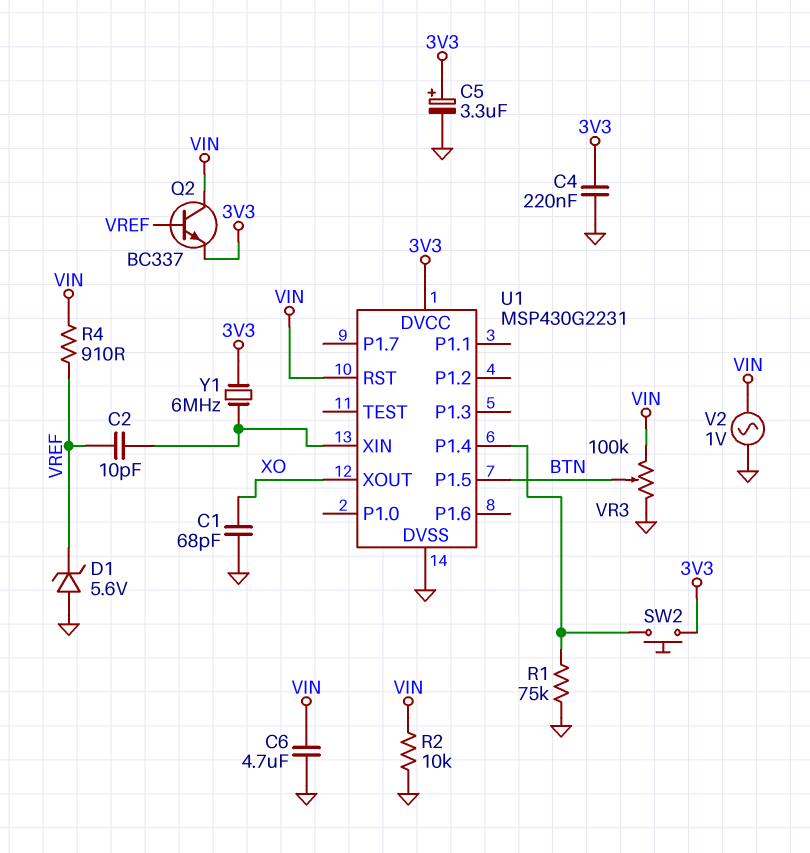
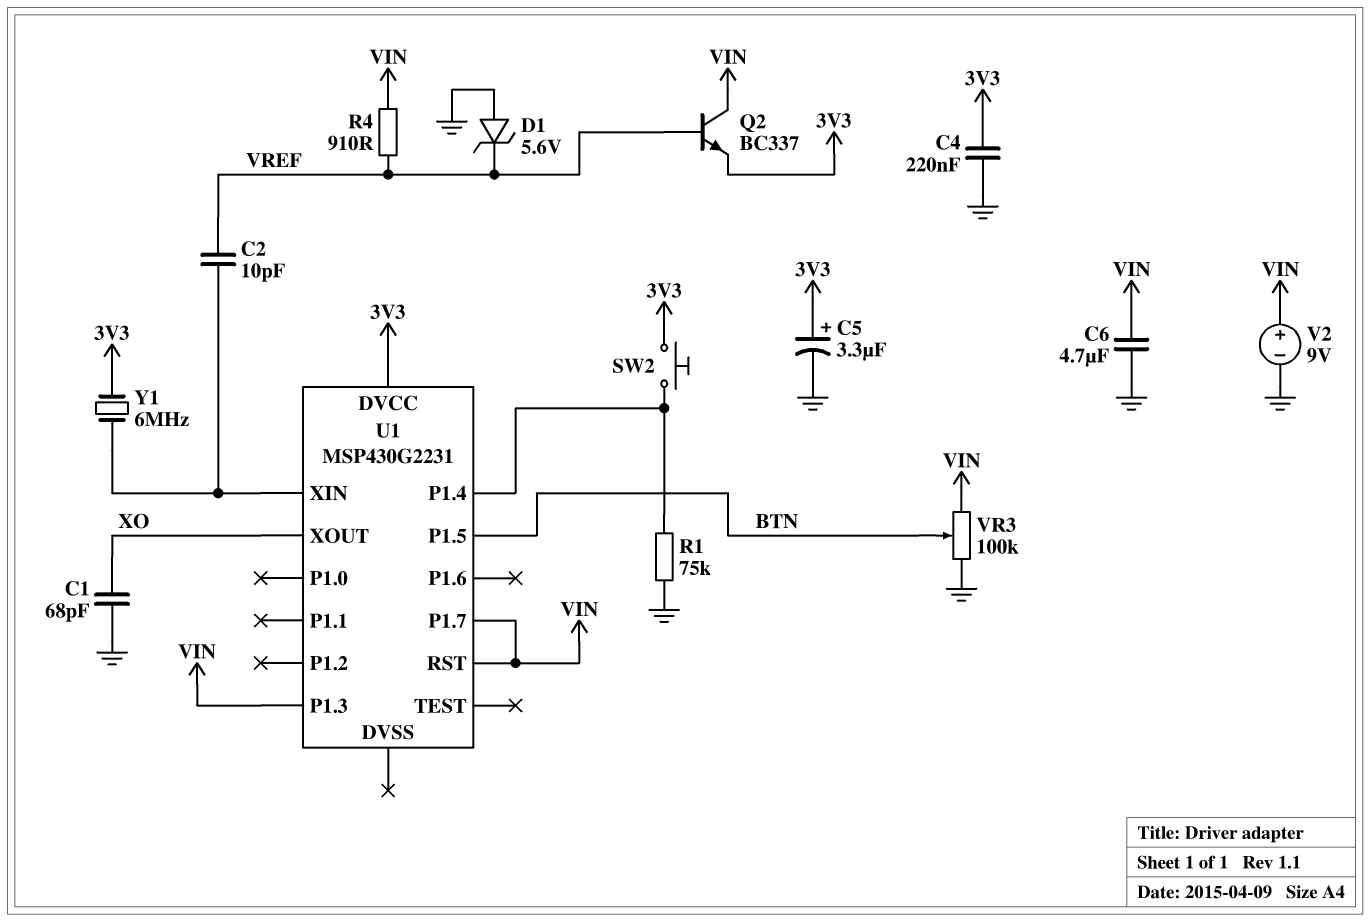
R2: 10k (GND, VIN) -> none
U1 pin DVSS: GND -> none
U1 pin P1.3: none -> VIN
U1 pin P1.7: none -> VIN
V2: AC 1V (GND, VIN) -> 9V (plus VIN, minus GND)

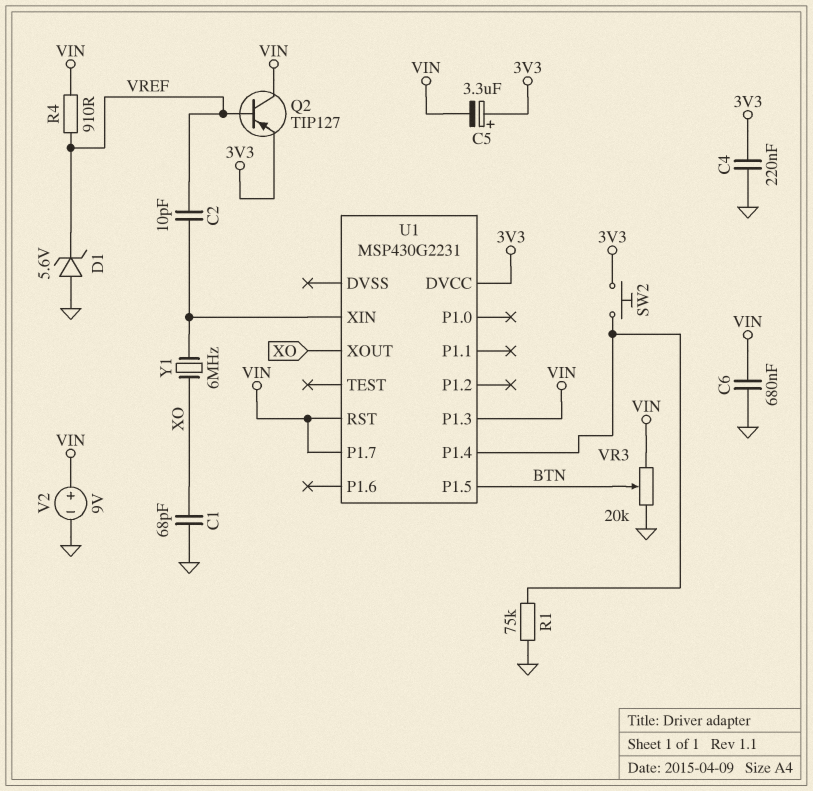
C5: 3.3uF (plus 3V3, minus GND) -> 3.3uF (plus 3V3, minus VIN)
C6: 4.7uF (GND, VIN) -> 680nF (GND, VIN)
Q2: NPN BC337 (B VREF, C VIN, E 3V3) -> PNP TIP127 (B VREF, C VIN, E 3V3)
VR3: 100k (GND, VIN, wiper BTN) -> 20k (GND, VIN, wiper BTN)
Y1: 6MHz (3V3, U1/XIN) -> 6MHz (U1/XIN, XO)

